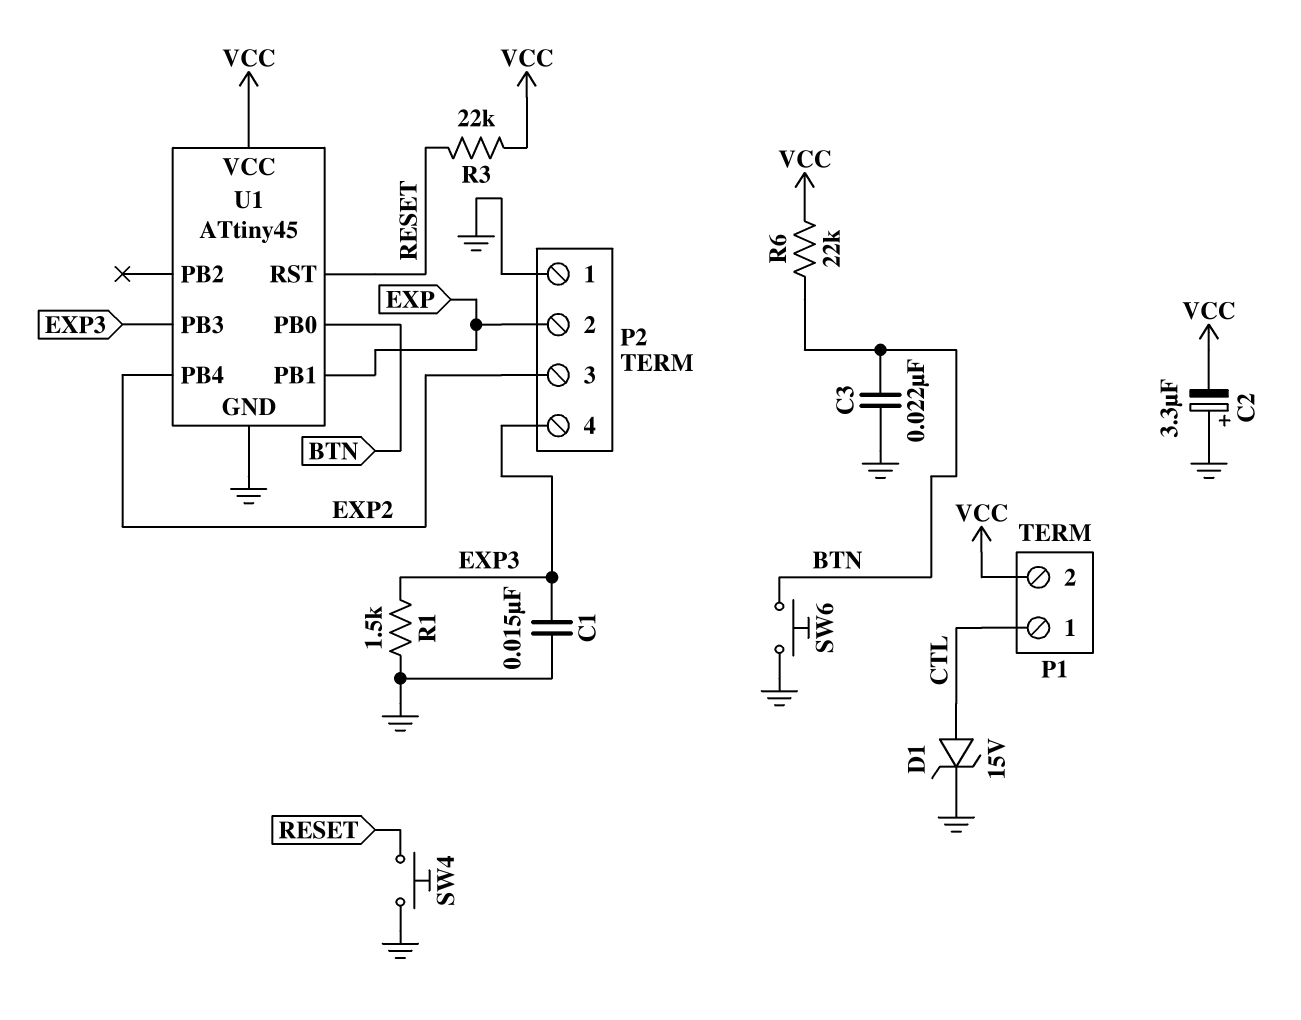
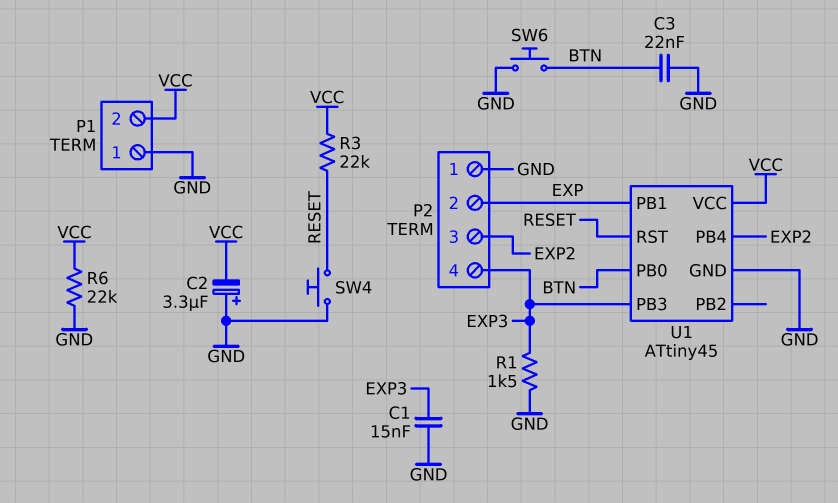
D1: zener 15V (A CTL, K GND) -> none
P1 pin 1: CTL -> GND
R6: 22k (BTN, VCC) -> 22k (GND, VCC)

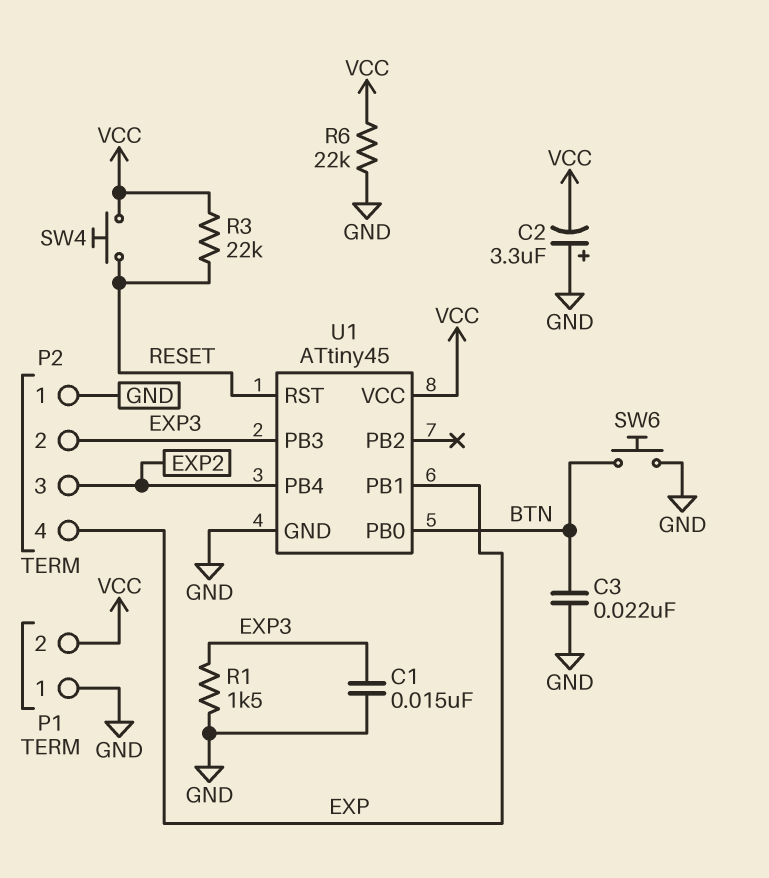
P2 pin 2: EXP -> EXP3
P2 pin 4: EXP3 -> EXP
SW4: button (GND, RESET) -> button (RESET, VCC)

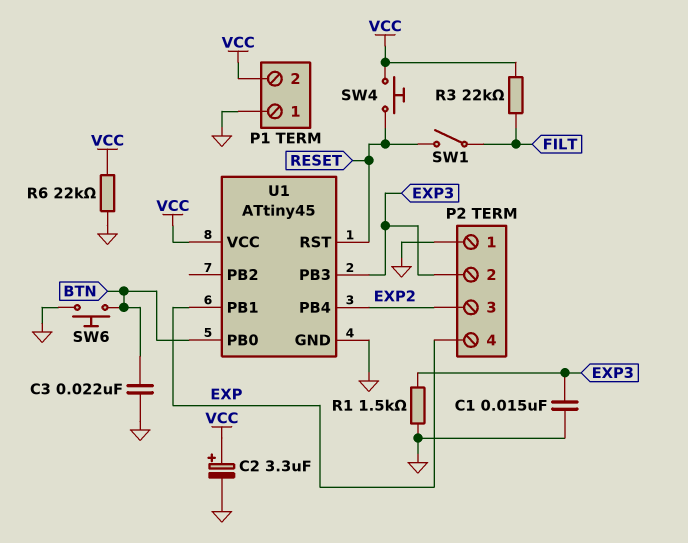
C2: 3.3uF (plus GND, minus VCC) -> 3.3uF (plus VCC, minus GND)
R3: 22k (RESET, VCC) -> 22k (FILT, VCC)
SW1: none -> switch (FILT, RESET)

